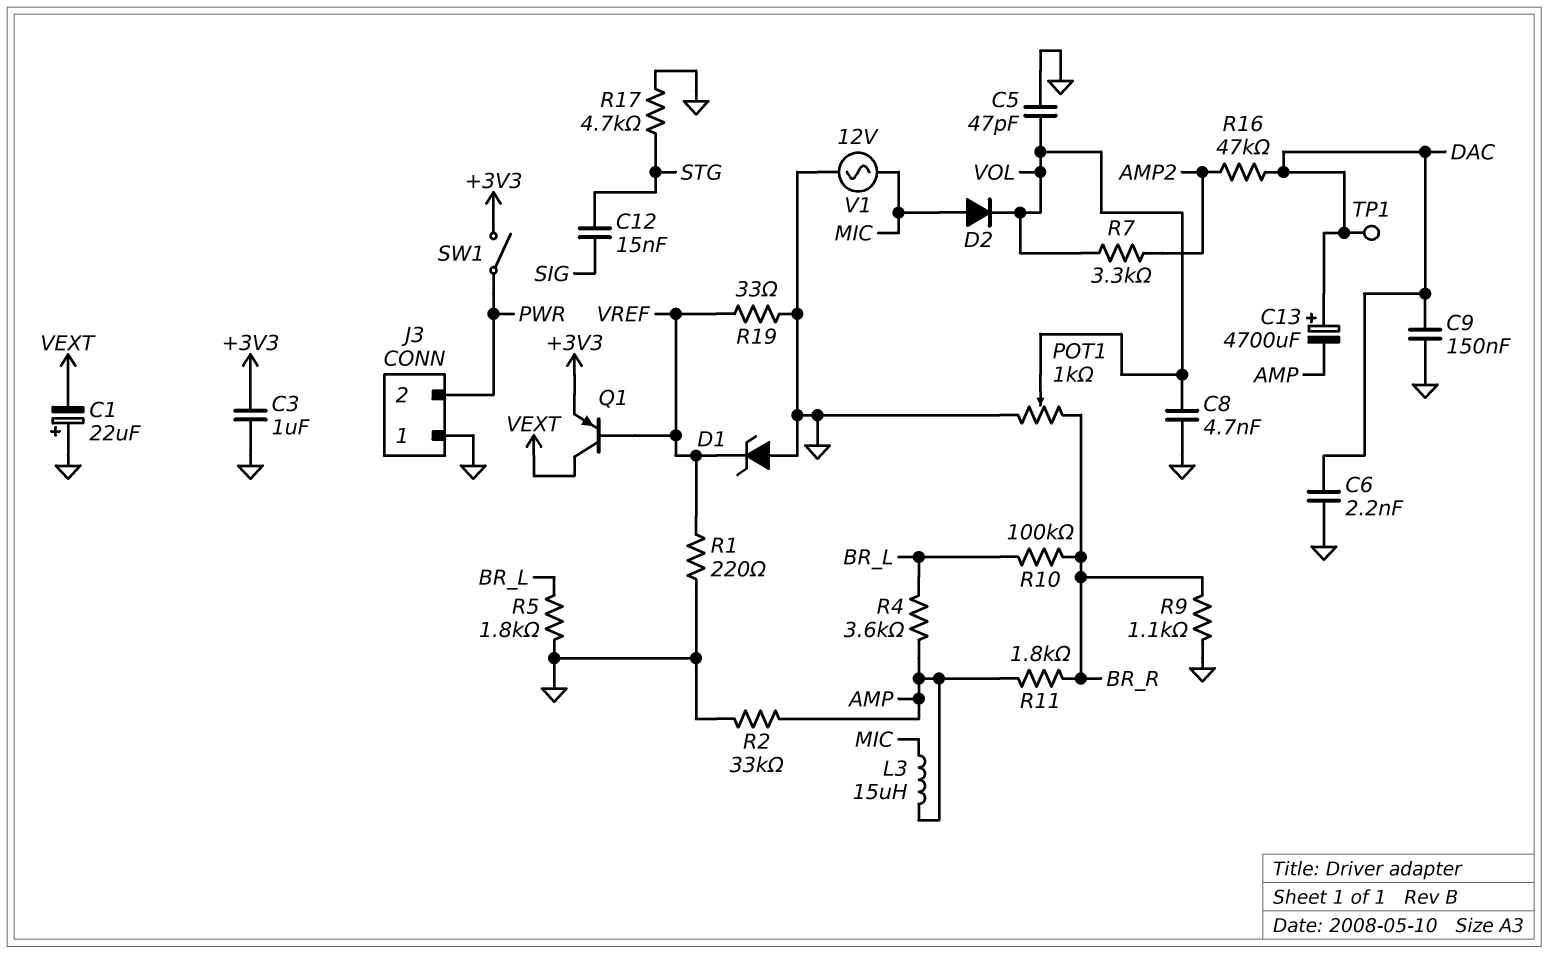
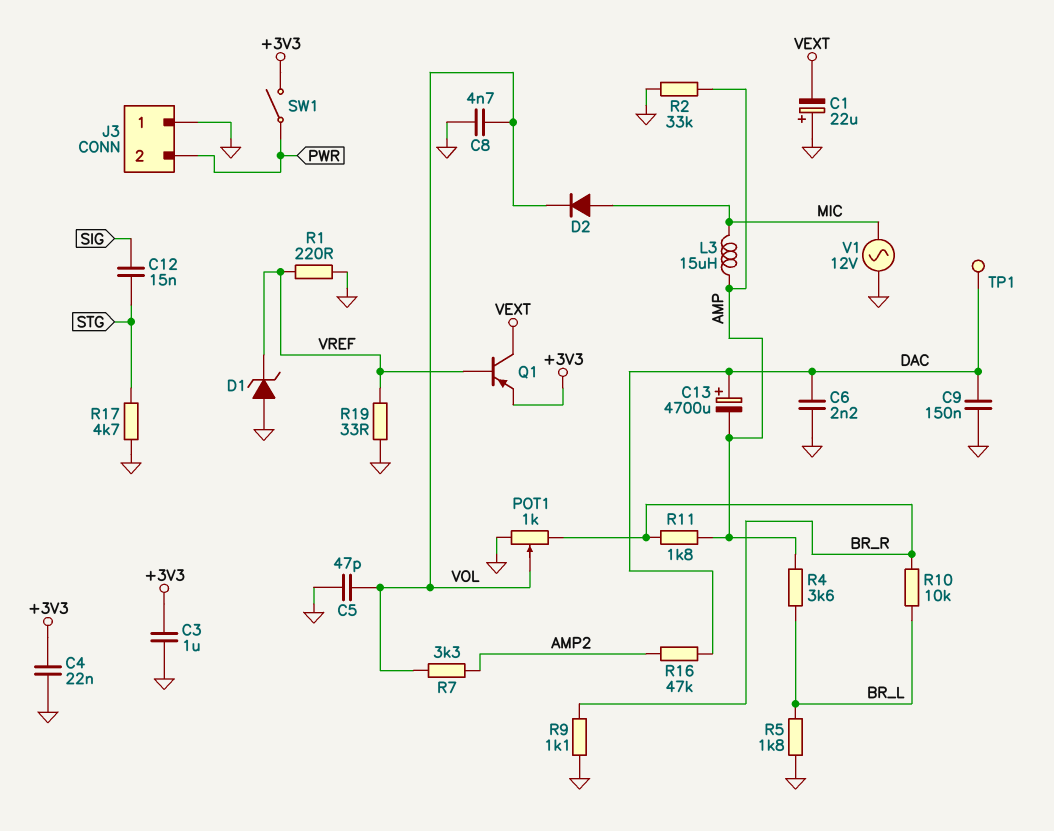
C4: none -> 22nF (+3V3, GND)
R10: 100k (BR_L, BR_R) -> 10k (BR_L, BR_R)

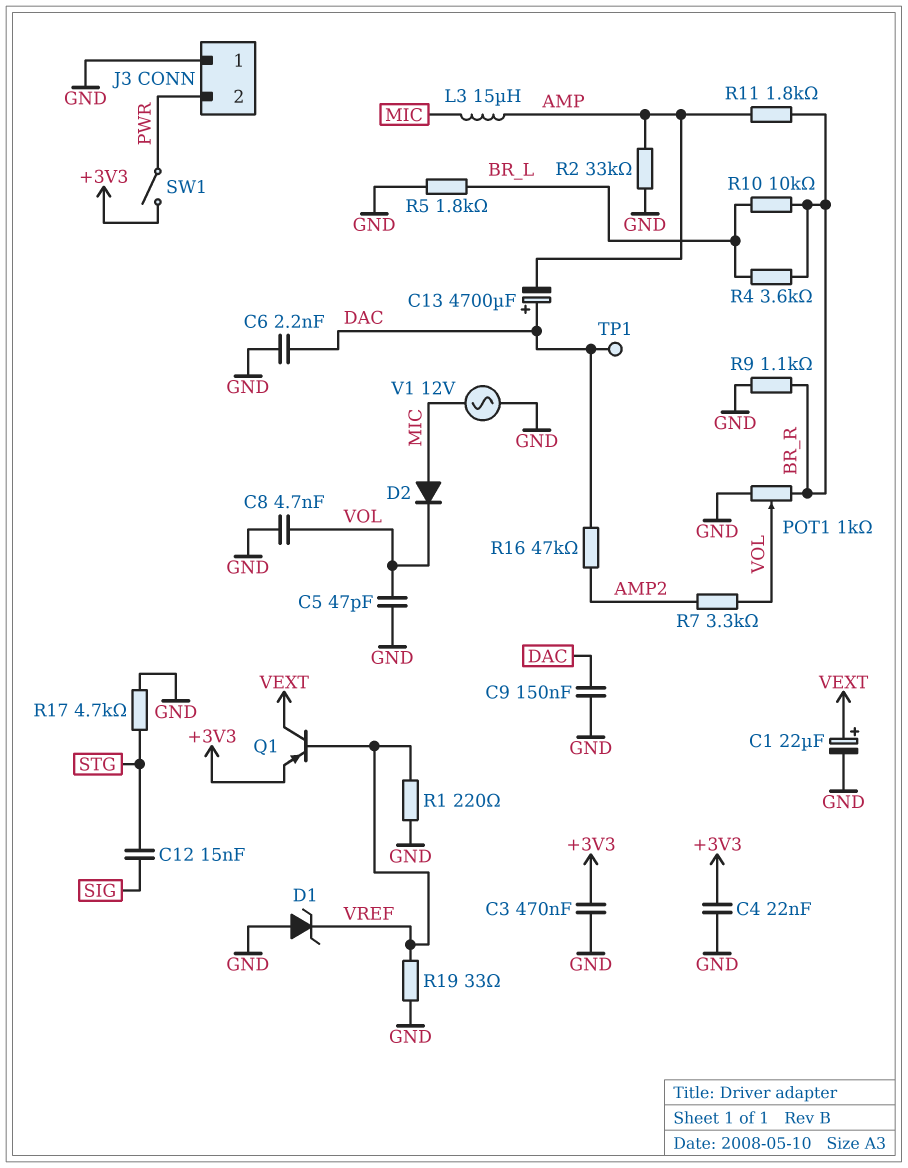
C1: 22uF (plus GND, minus VEXT) -> 22uF (plus VEXT, minus GND)
C3: 1uF (+3V3, GND) -> 470nF (+3V3, GND)
R4: 3.6k (AMP, BR_L) -> 3.6k (BR_L, BR_R)

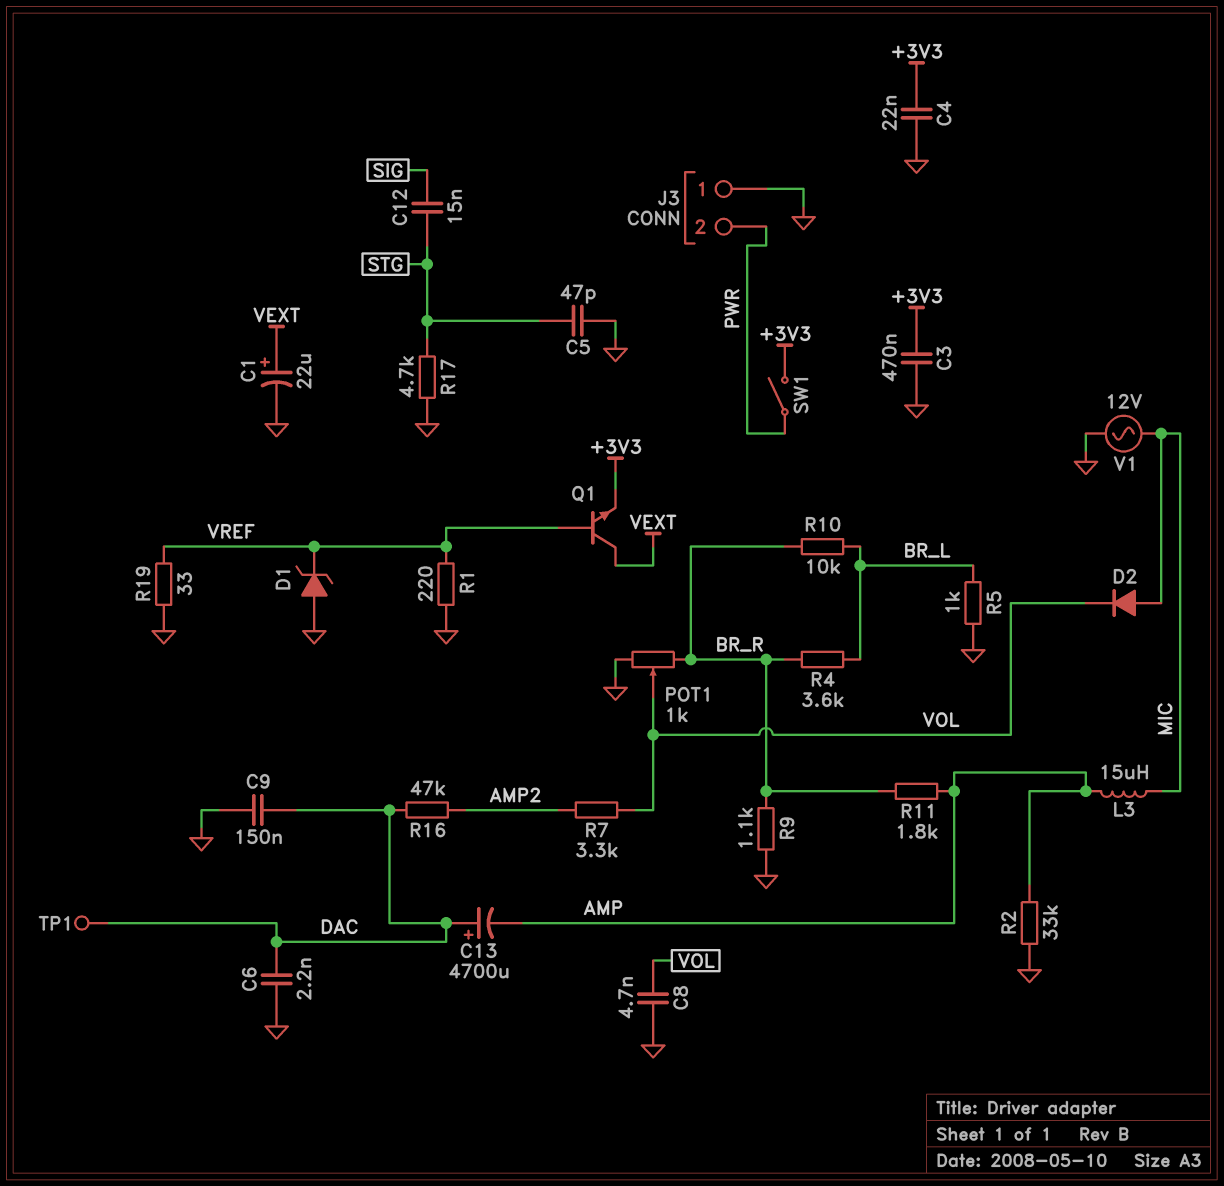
C5: 47pF (GND, VOL) -> 47pF (GND, STG)
Q1: PNP (B VREF, C VEXT, E +3V3) -> NPN (B VREF, C VEXT, E +3V3)
R5: 1.8k (BR_L, GND) -> 1k (BR_L, GND)

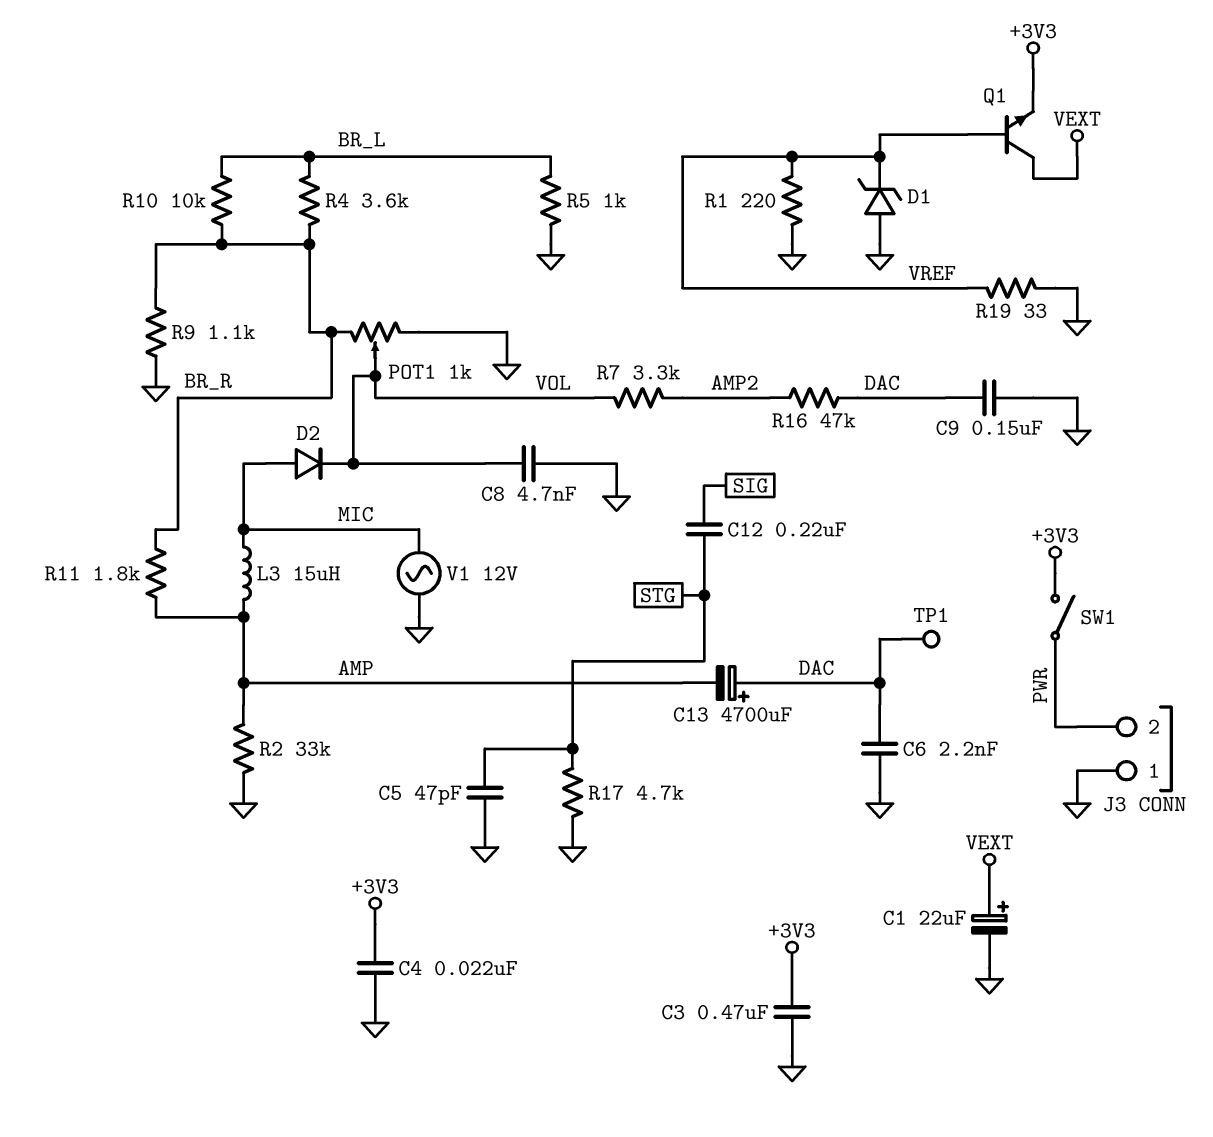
C12: 15nF (SIG, STG) -> 220nF (SIG, STG)

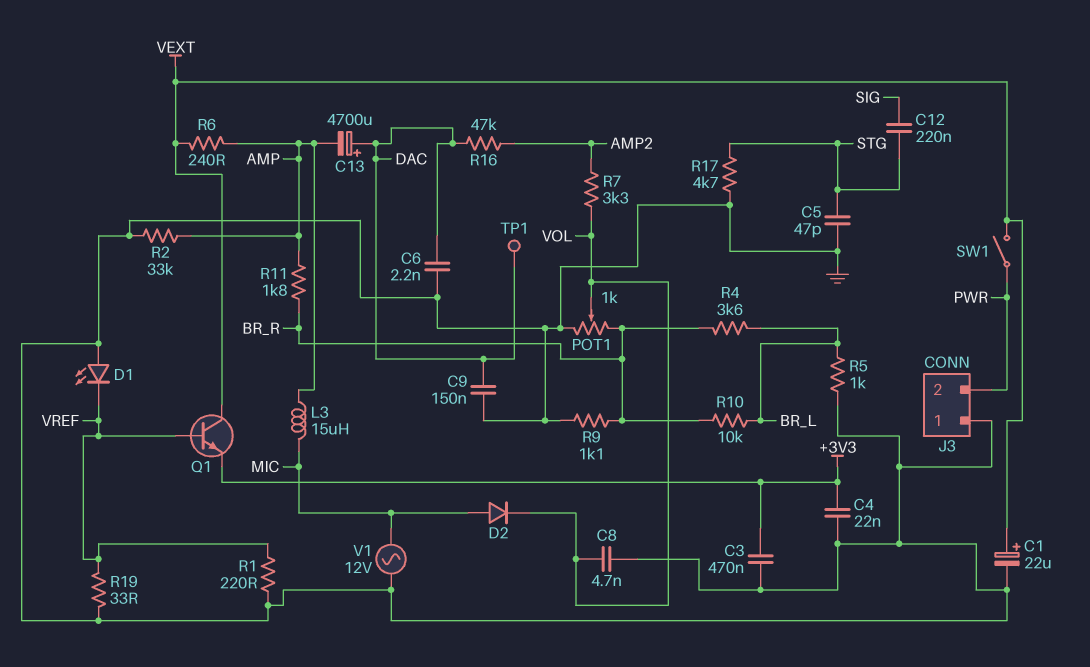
D1: zener (A GND, K VREF) -> LED (A GND, K VREF)
R6: none -> 240 (AMP, VEXT)
SW1: switch (+3V3, PWR) -> switch (PWR, VEXT)

